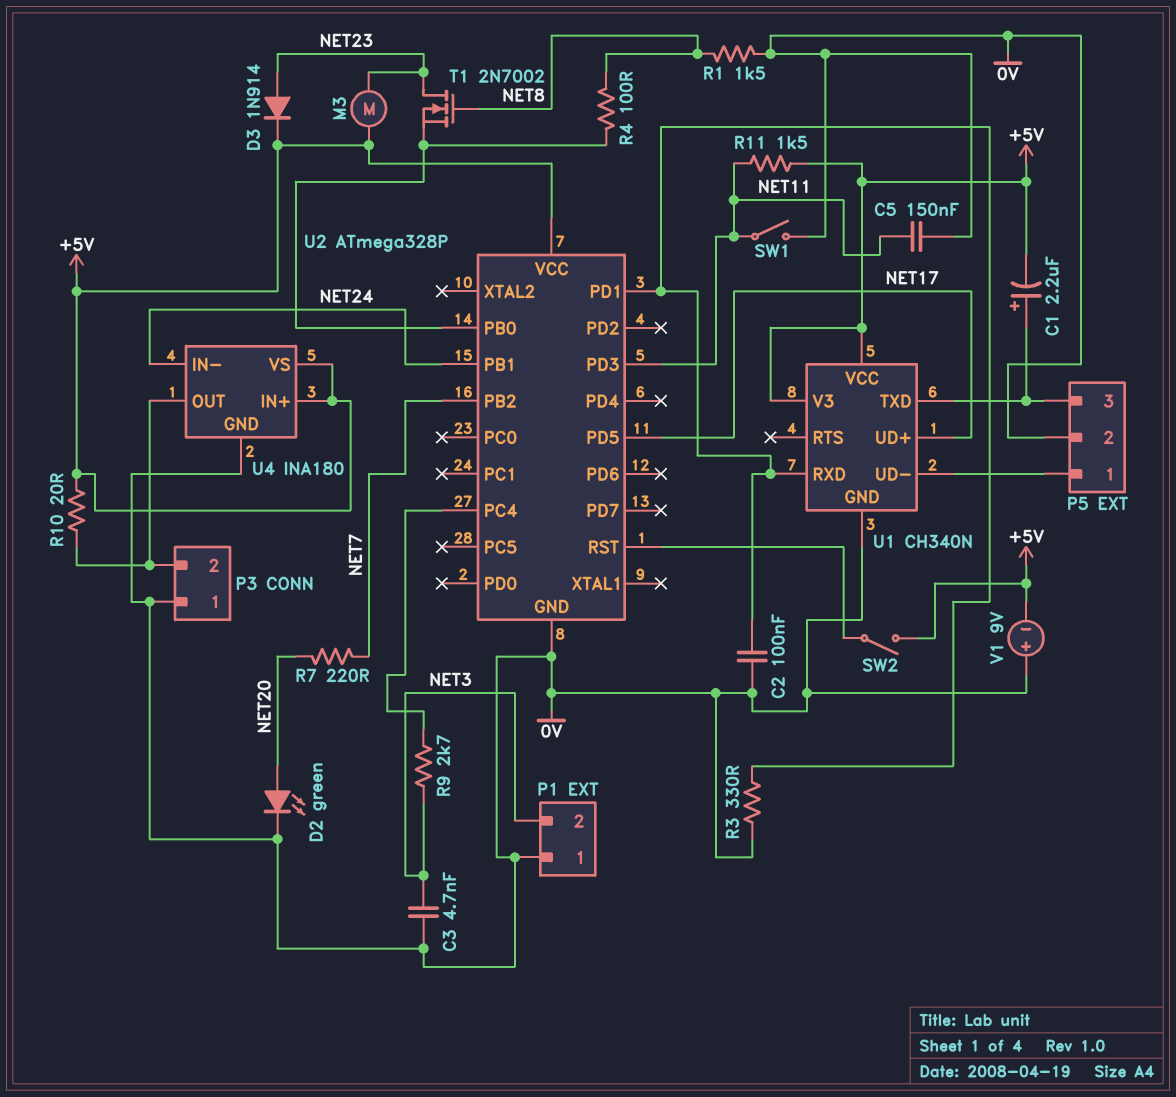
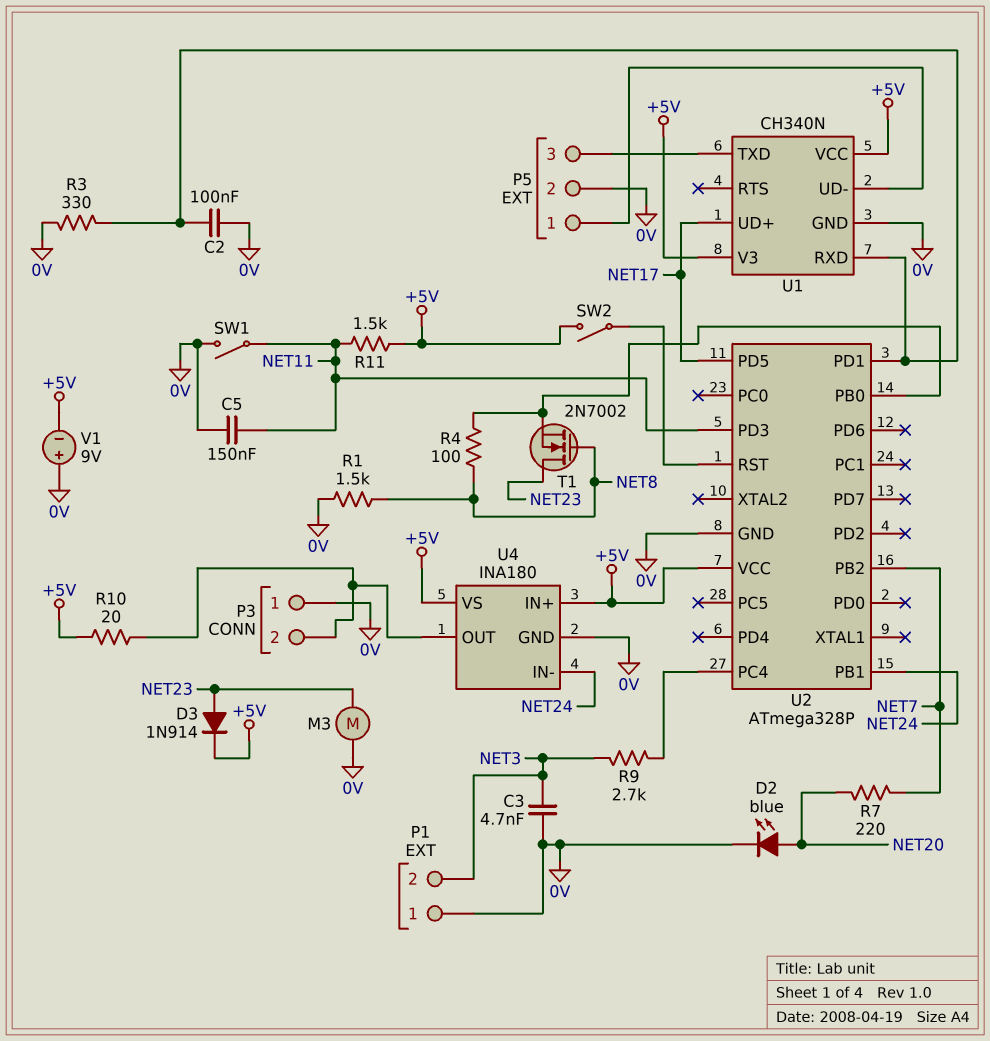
C1: 2.2uF (plus P5/3, minus +5V) -> none
D2: LED green (A NET20, K 0V) -> LED blue (A NET20, K 0V)
M3: motor (+5V, NET23) -> motor (0V, NET23)

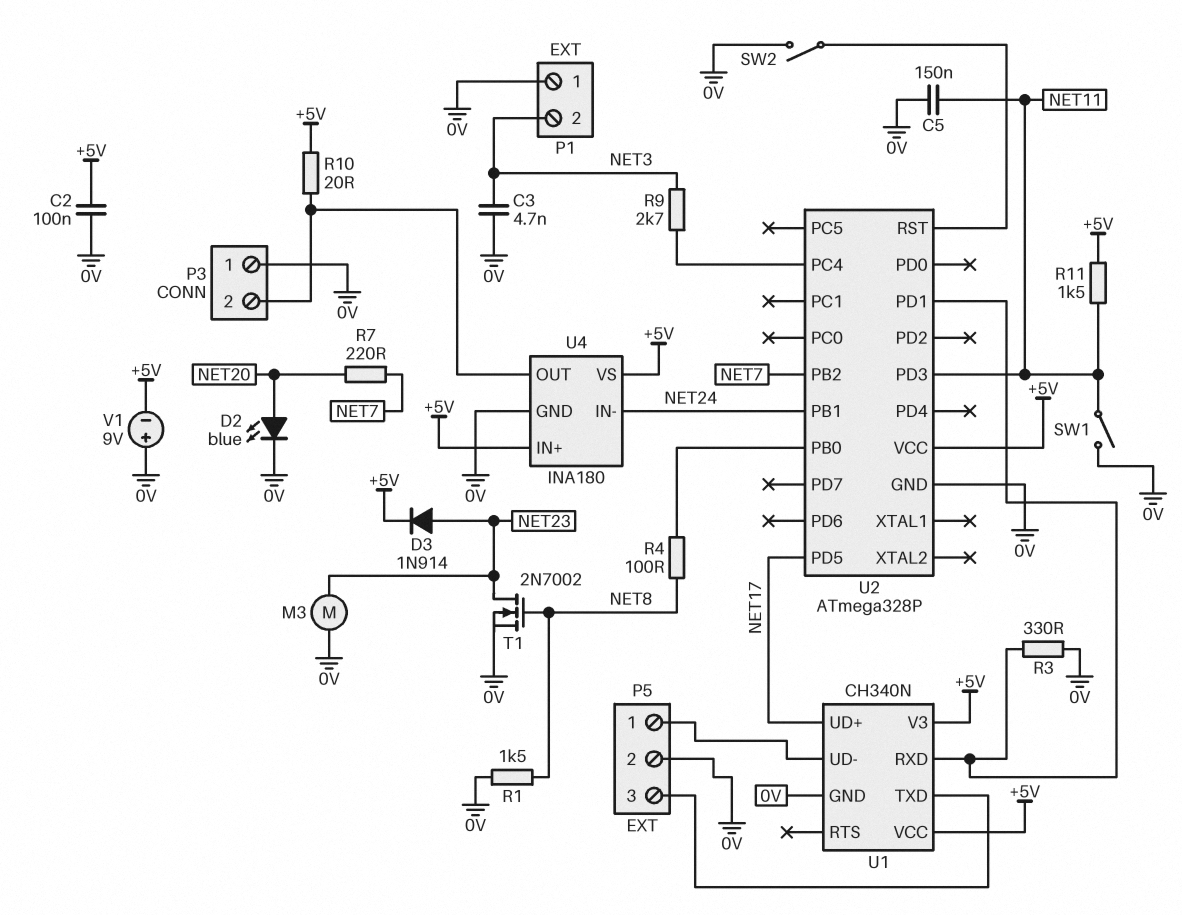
C2: 100nF (0V, U1/RXD) -> 100nF (+5V, 0V)
SW2: switch (+5V, U2/RST) -> switch (0V, U2/RST)
T1: NMOS 2N7002 (G NET8, D NET23, S U2/PB0) -> NMOS 2N7002 (G NET8, D NET23, S 0V)

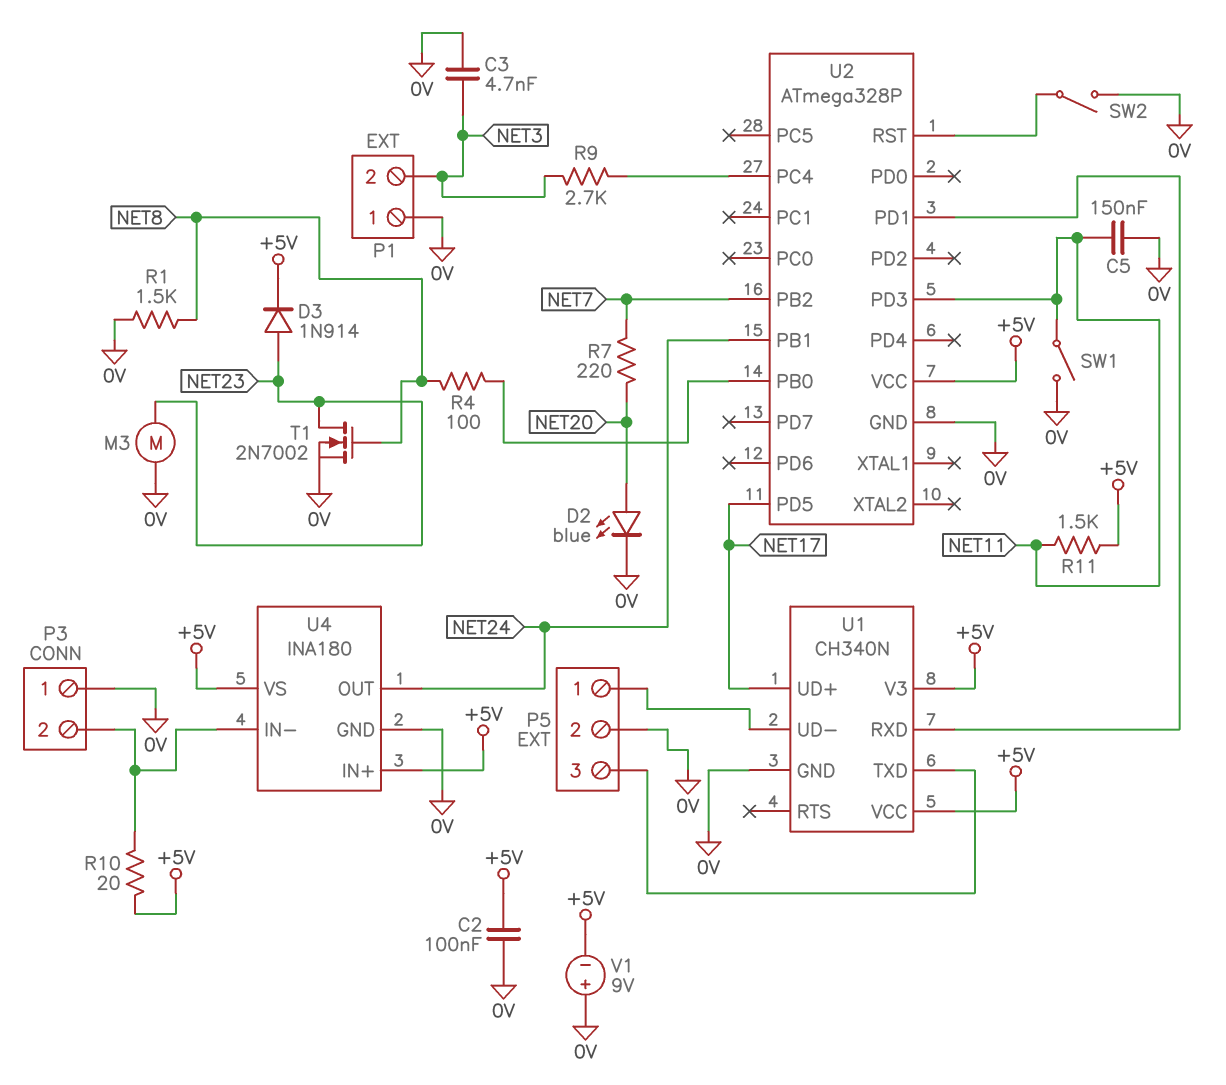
R3: 330 (0V, U1/RXD) -> none
U4 pin IN-: NET24 -> P3/2
U4 pin OUT: P3/2 -> NET24

